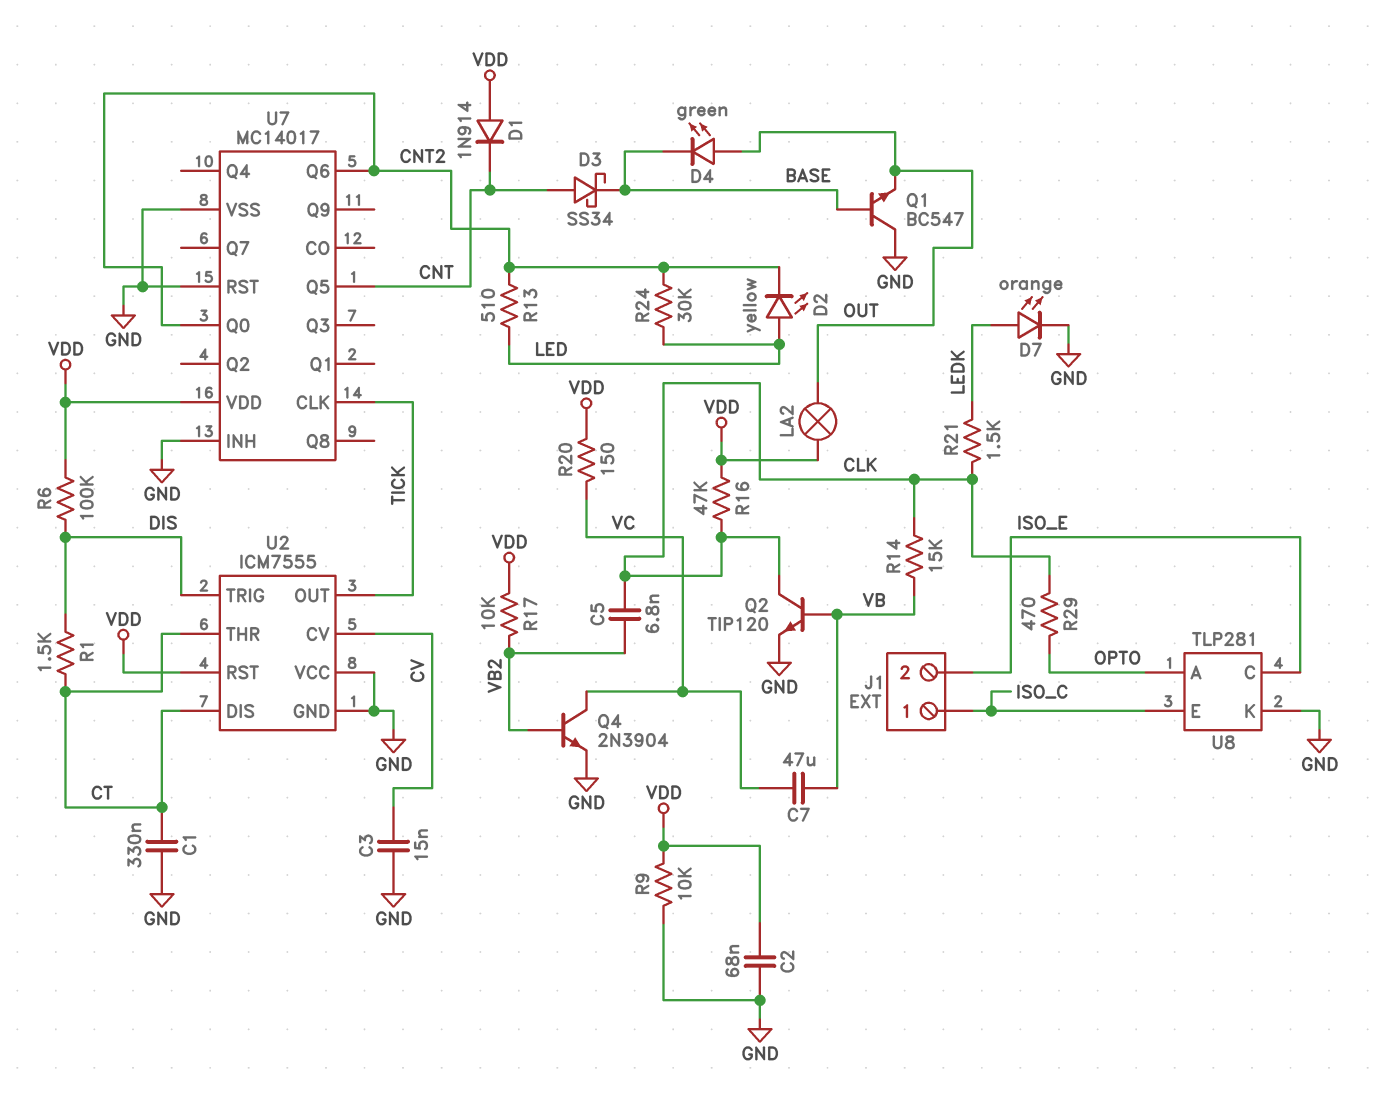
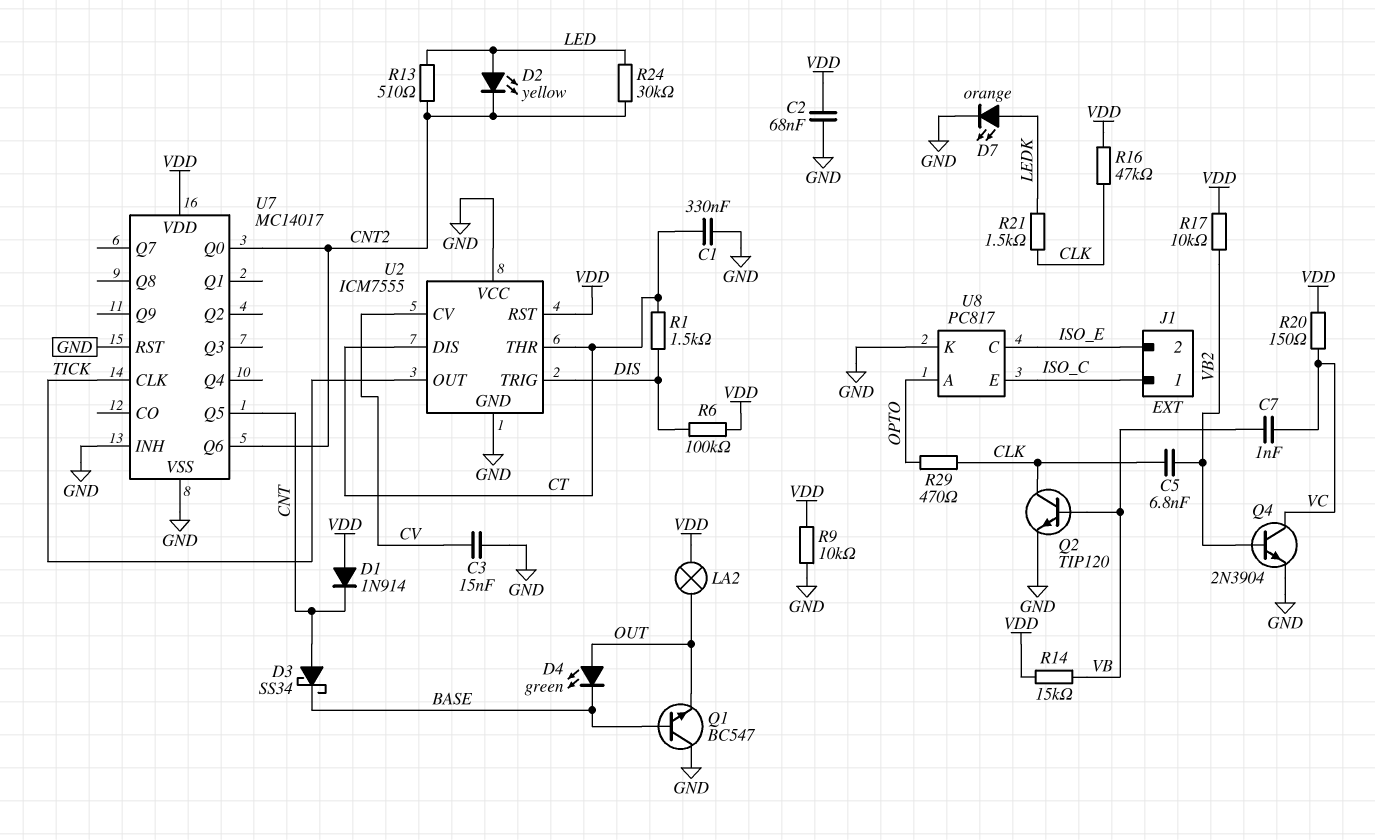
C7: 47uF (VB, VC) -> 1nF (VB, VC)
R14: 15k (CLK, VB) -> 15k (VB, VDD)
U8: TLP281 -> PC817

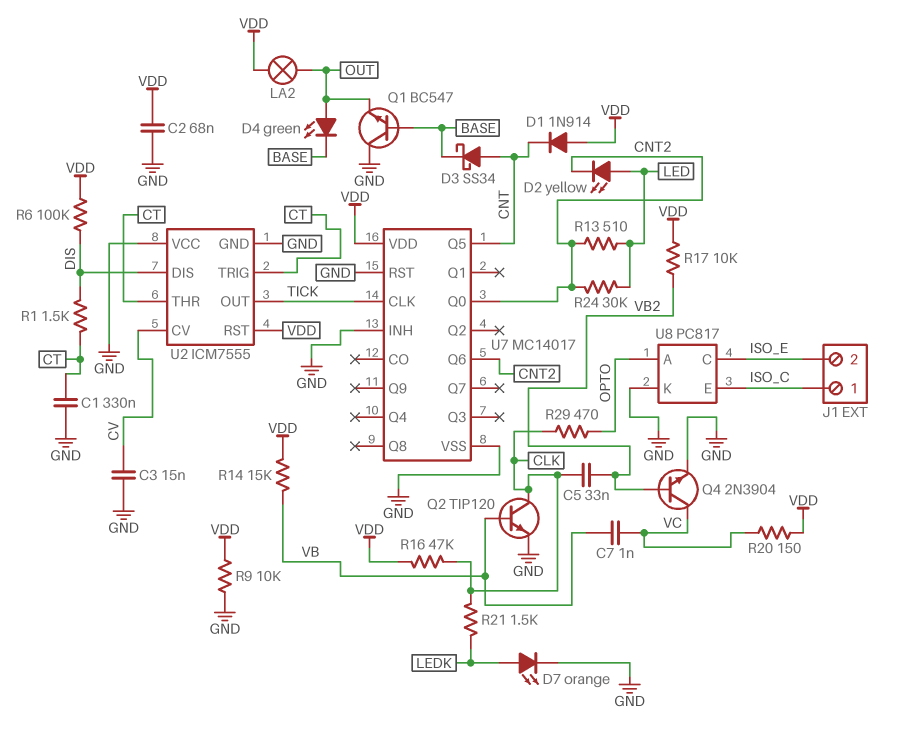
C5: 6.8nF (CLK, VB2) -> 33nF (CLK, VB2)
U2 pin DIS: CT -> DIS
U2 pin TRIG: DIS -> CT

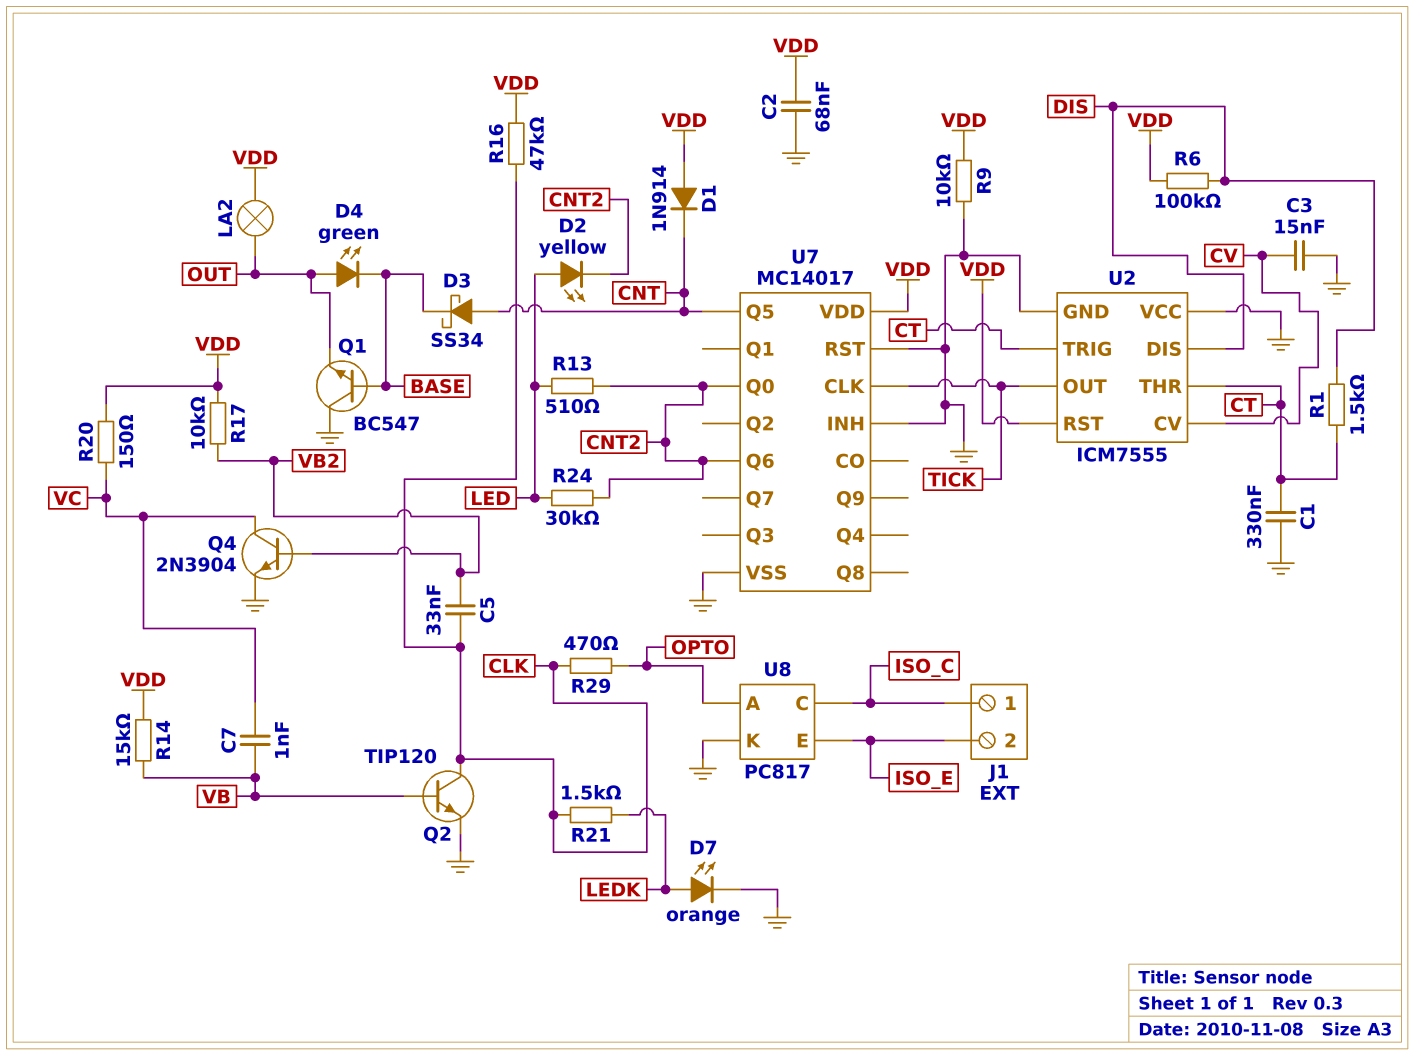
U8 pin C: ISO_E -> ISO_C
U8 pin E: ISO_C -> ISO_E

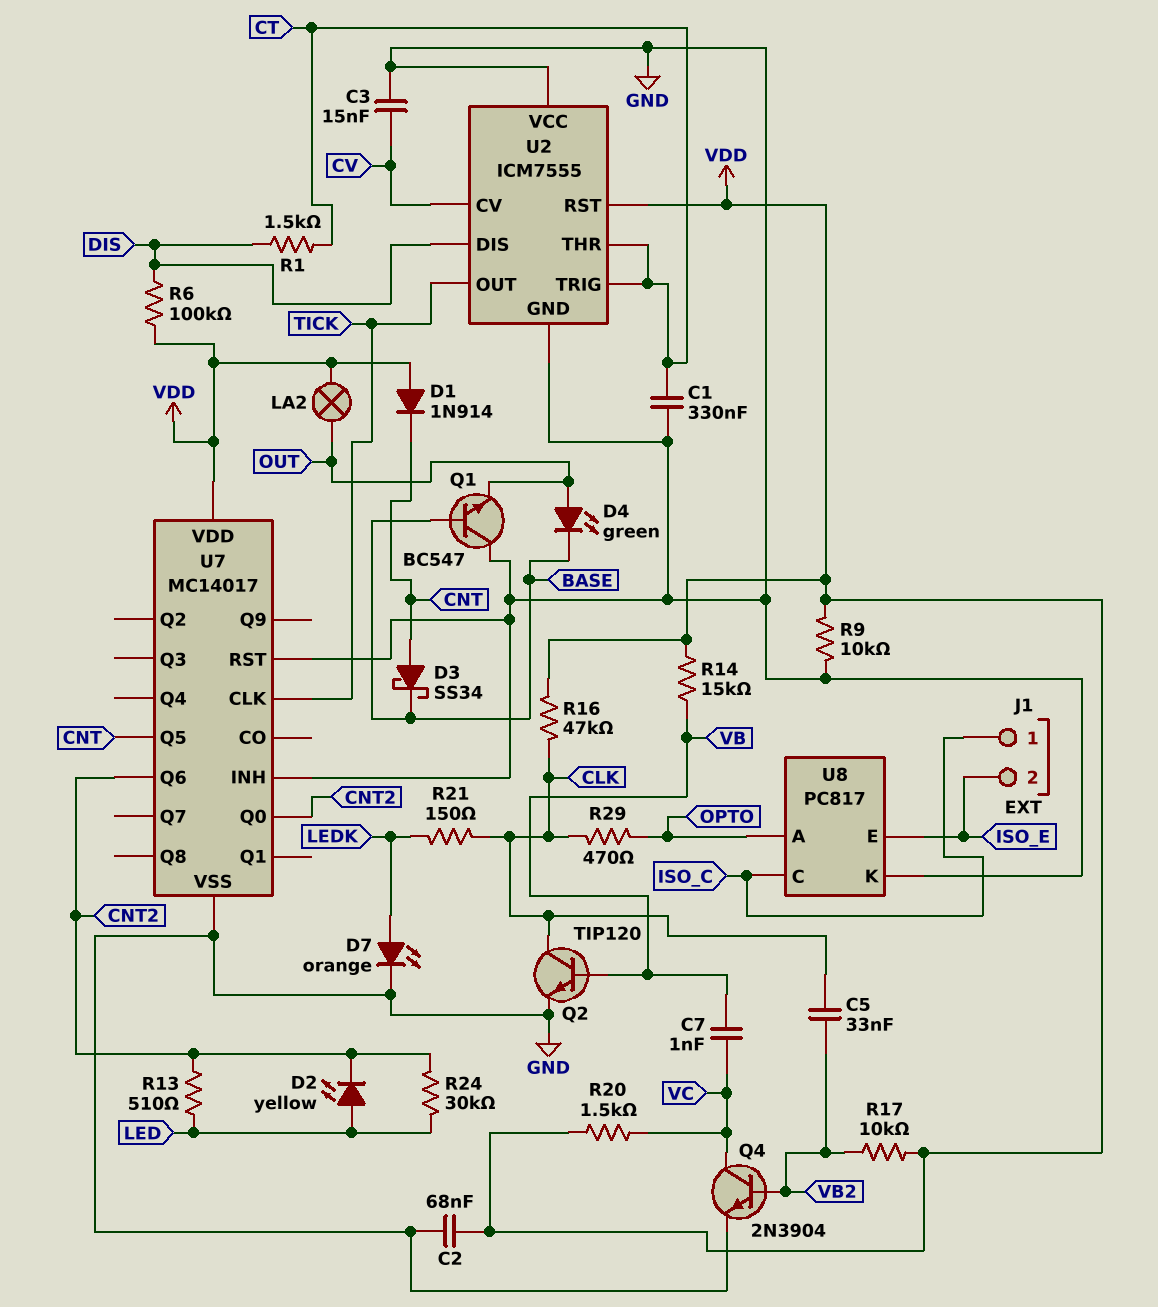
R20: 150 (VC, VDD) -> 1.5k (VC, VDD)
R21: 1.5k (CLK, LEDK) -> 150 (CLK, LEDK)

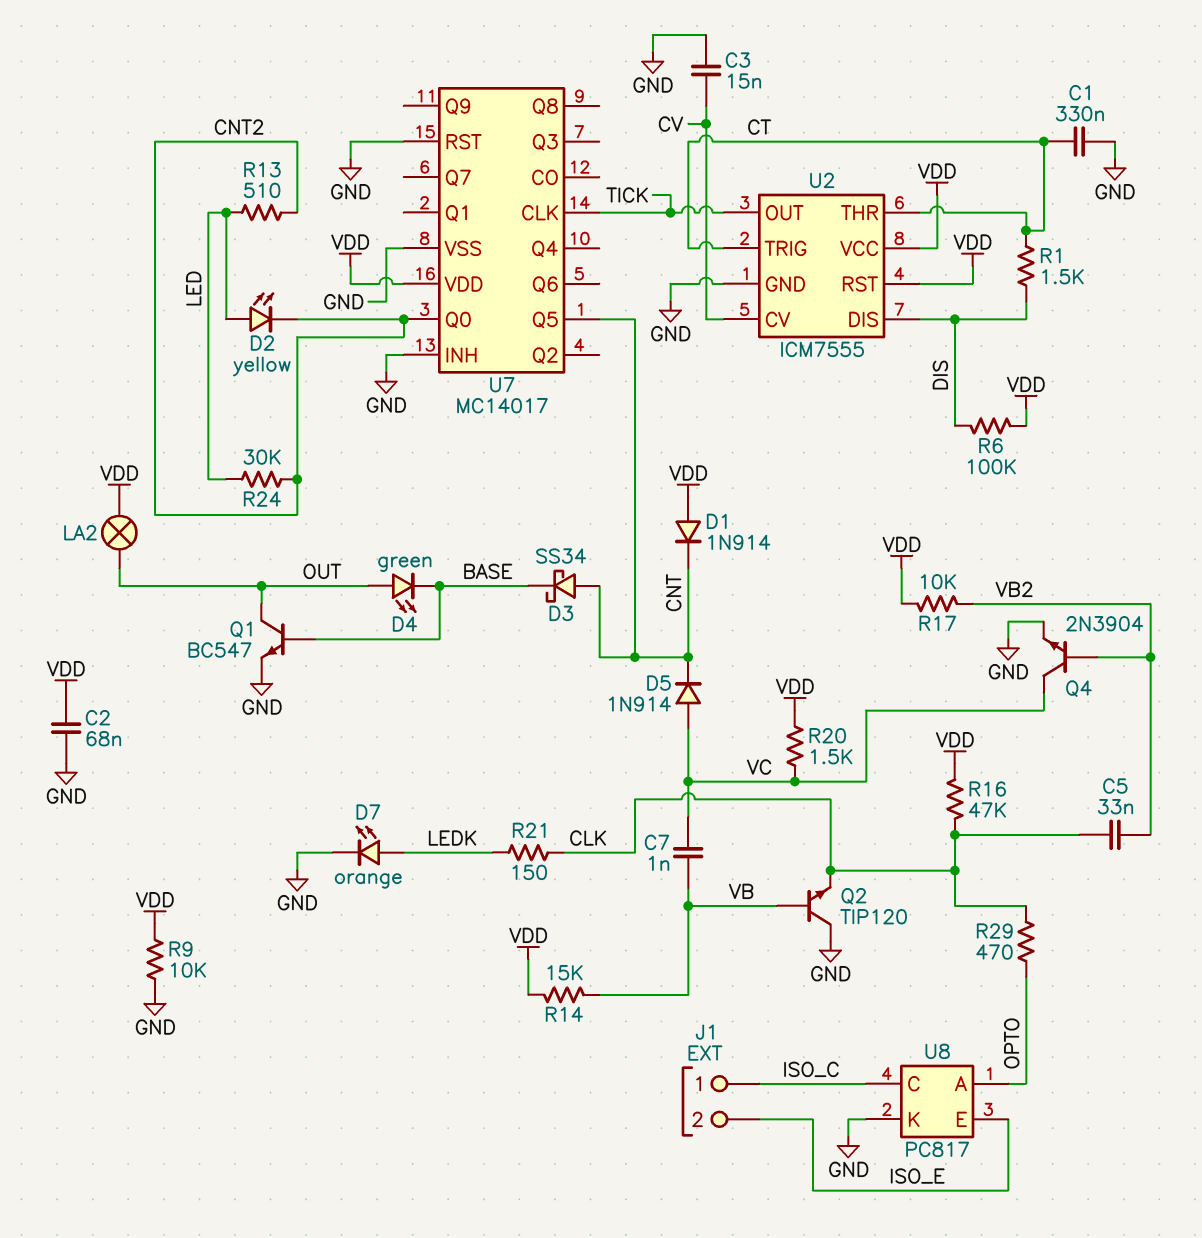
D5: none -> diode 1N914 (A VC, K CNT)
Q1: NPN BC547 (B BASE, C GND, E OUT) -> NPN BC547 (B BASE, C OUT, E GND)
Q2: NPN TIP120 (B VB, C CLK, E GND) -> NPN TIP120 (B VB, C GND, E CLK)
U2 pin VCC: GND -> VDD
U7 pin Q6: CNT2 -> none

